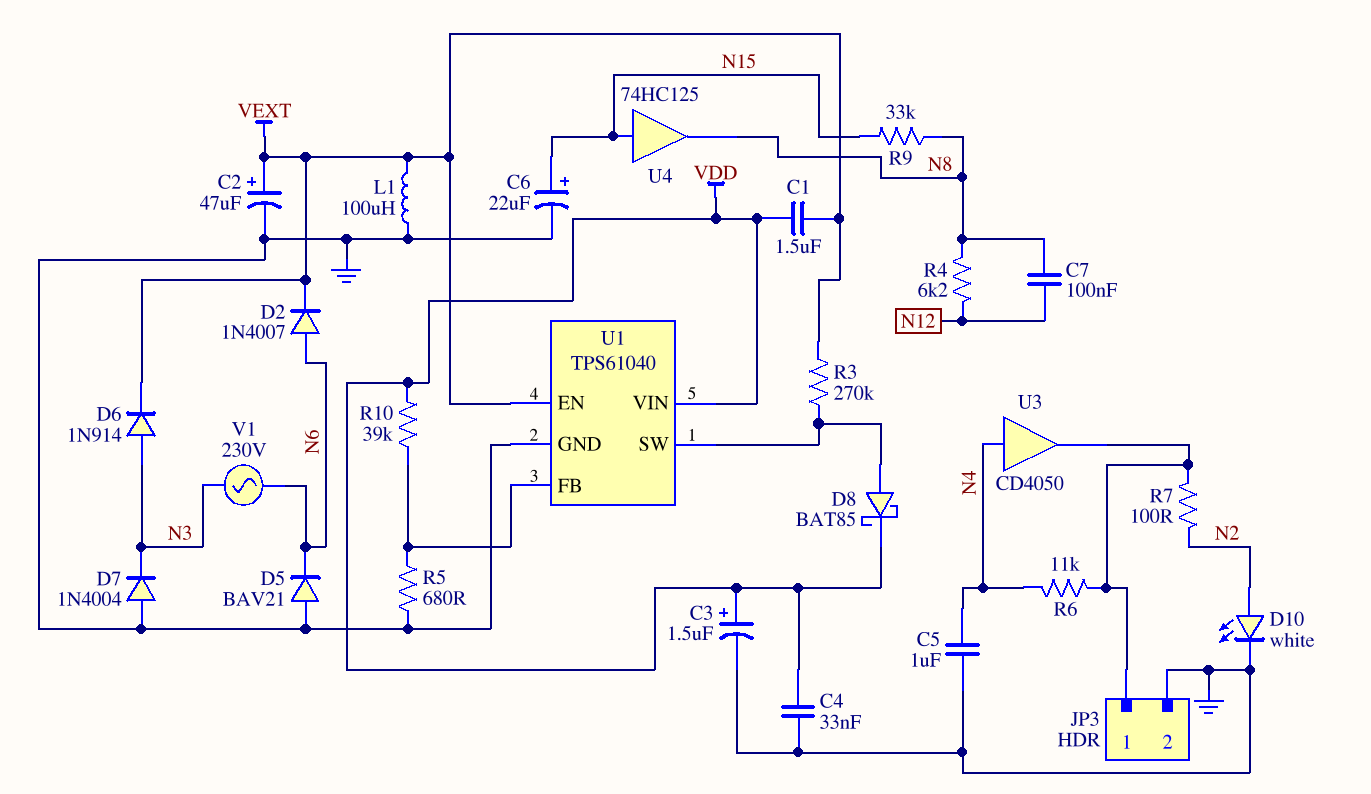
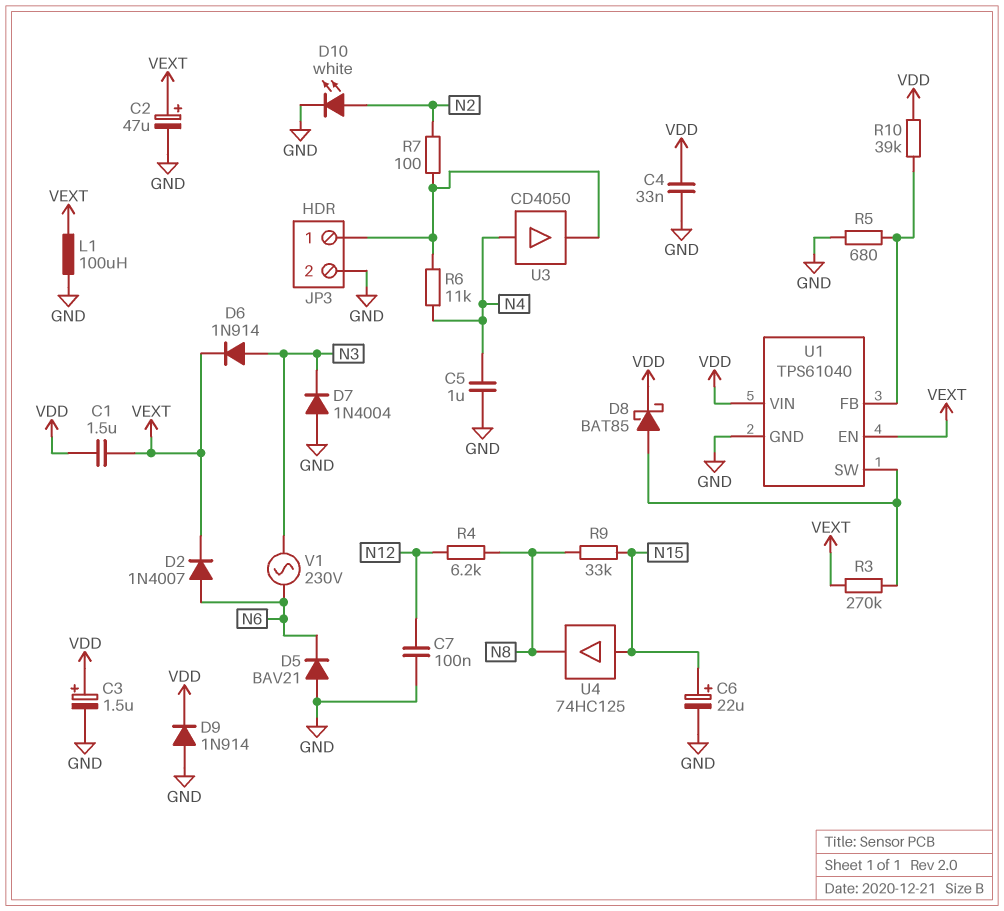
C7: 100nF (N8, N12) -> 100nF (GND, N12)
D9: none -> diode 1N914 (A GND, K VDD)

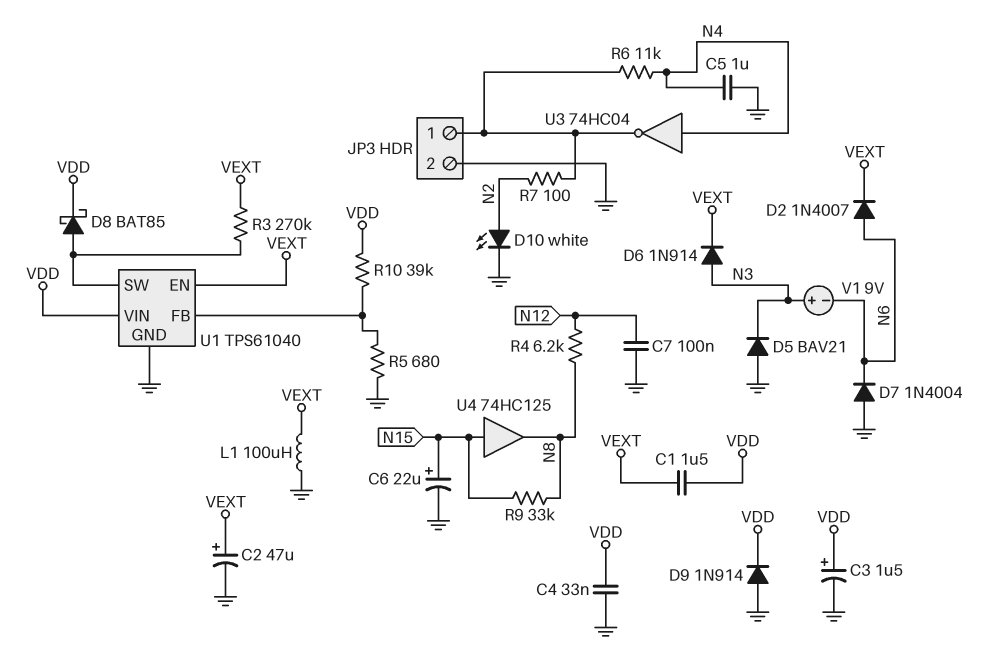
D5: diode BAV21 (A GND, K N6) -> diode BAV21 (A GND, K N3)
D7: diode 1N4004 (A GND, K N3) -> diode 1N4004 (A GND, K N6)
U3: buffer CD4050 (in N4, out JP3/1) -> NOT 74HC04 (in N4, out JP3/1)
V1: AC 230V (N3, N6) -> 9V (plus N3, minus N6)

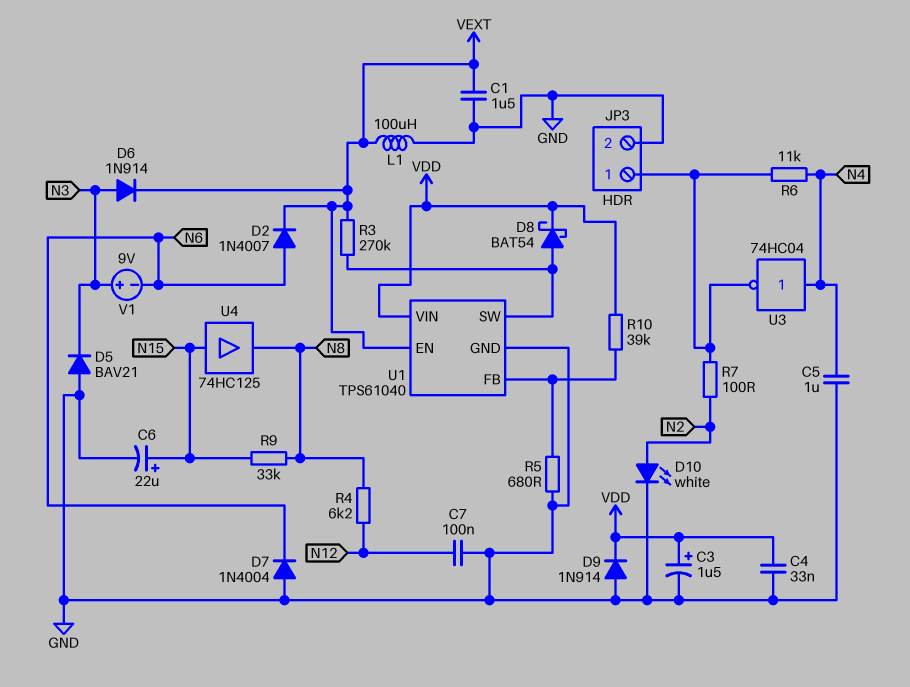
C1: 1.5uF (VDD, VEXT) -> 1.5uF (GND, VEXT)
C2: 47uF (plus VEXT, minus GND) -> none
D8: schottky BAT85 (A U1/SW, K VDD) -> schottky BAT54 (A U1/SW, K VDD)

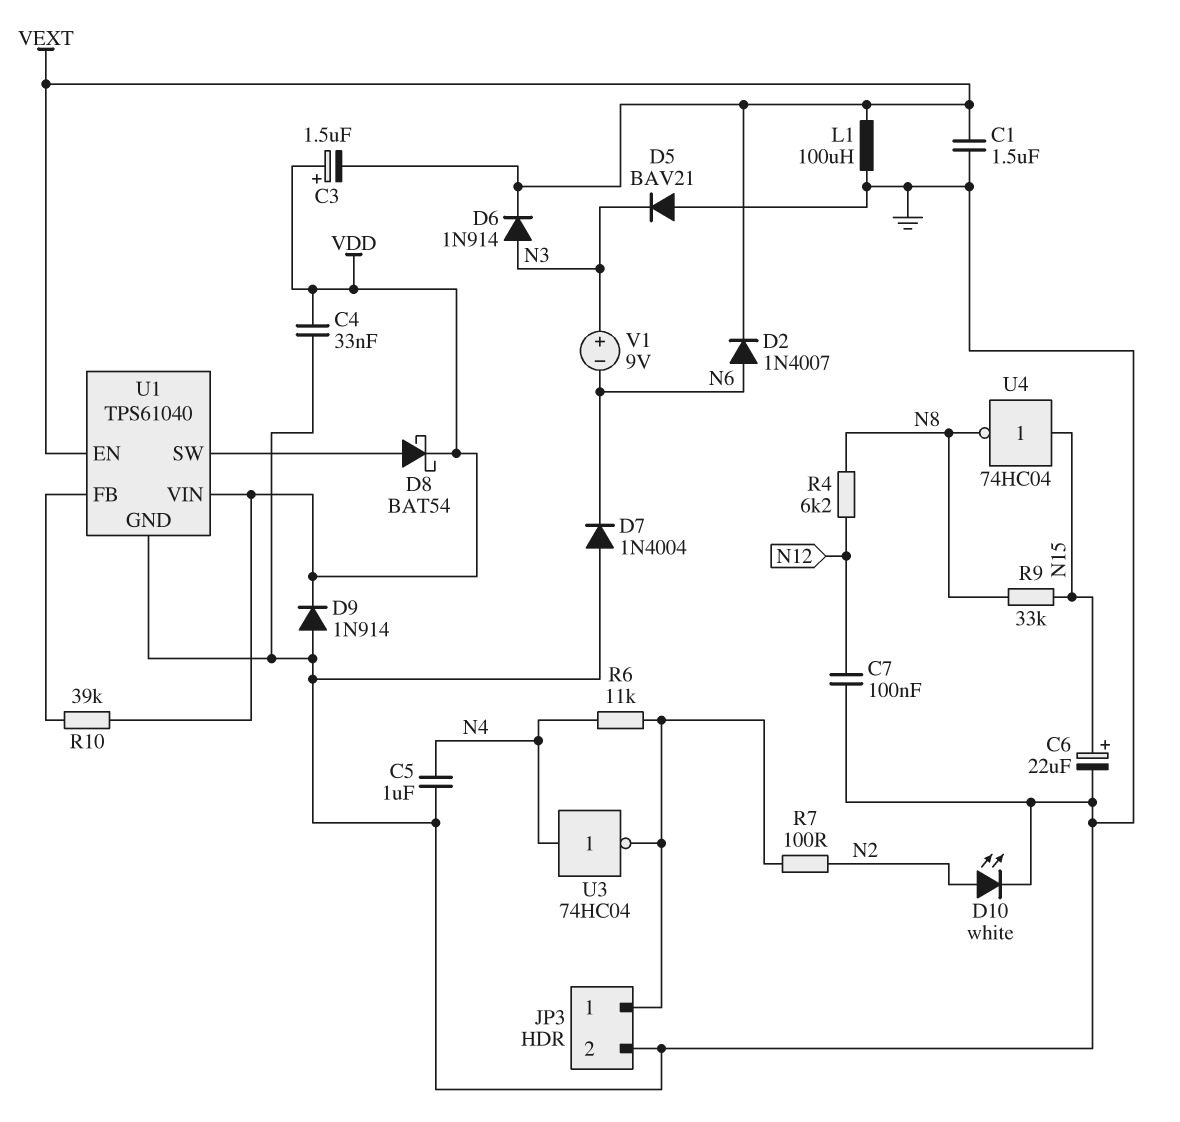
C3: 1.5uF (plus VDD, minus GND) -> 1.5uF (plus VDD, minus VEXT)
R3: 270k (U1/SW, VEXT) -> none
R5: 680 (GND, U1/FB) -> none
U4: buffer 74HC125 (in N15, out N8) -> NOT 74HC04 (in N15, out N8)

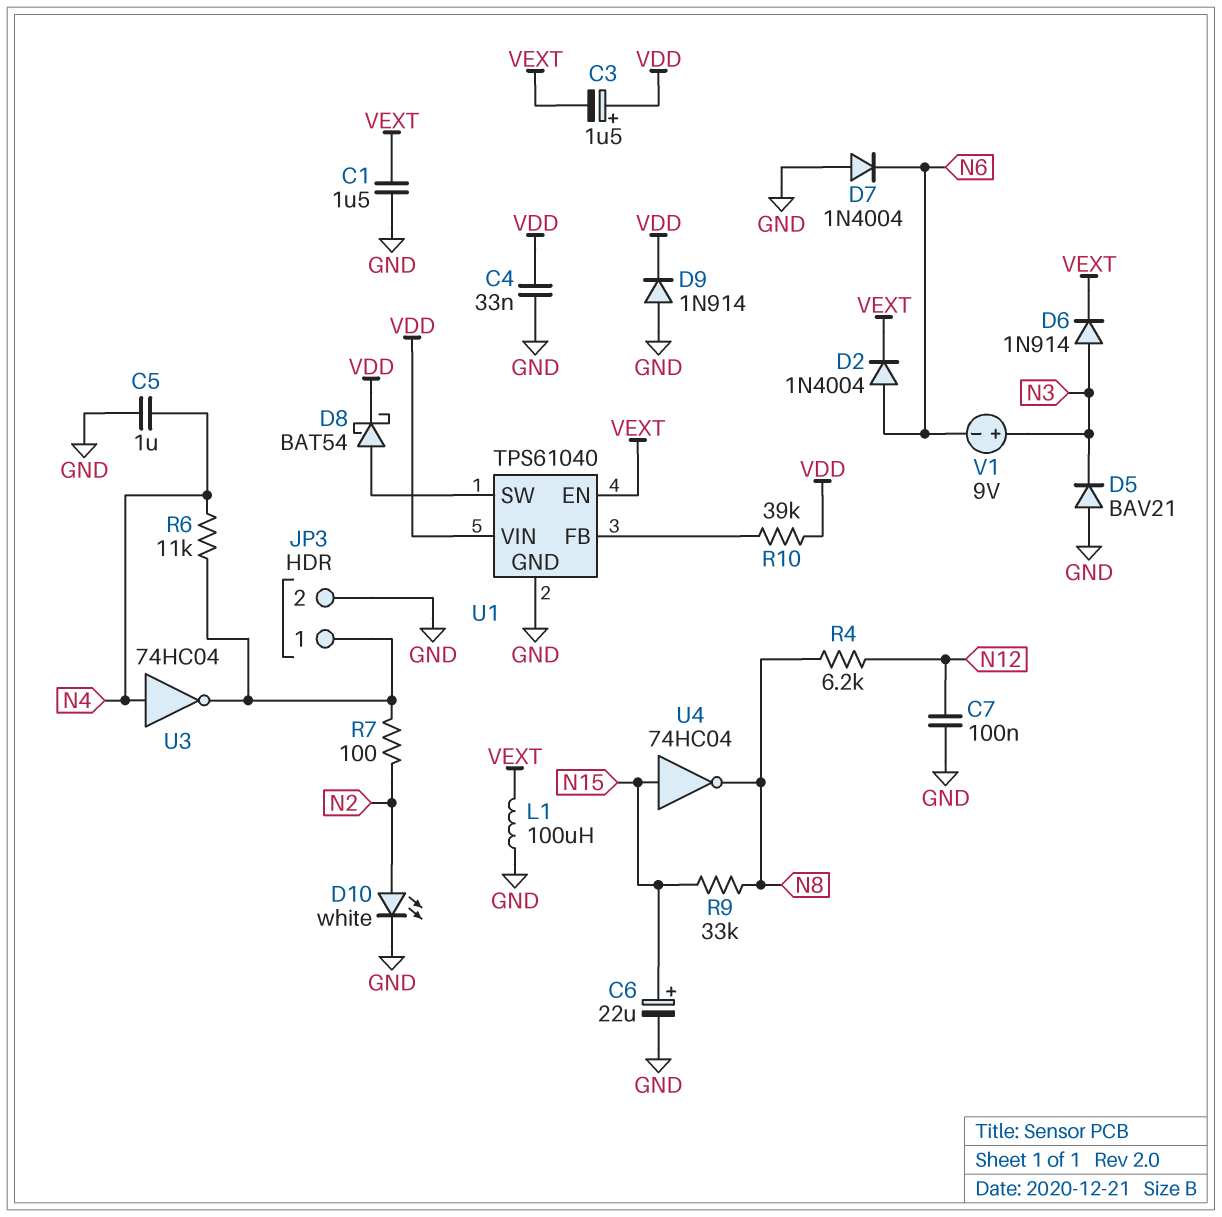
D2: diode 1N4007 (A N6, K VEXT) -> diode 1N4004 (A N6, K VEXT)

